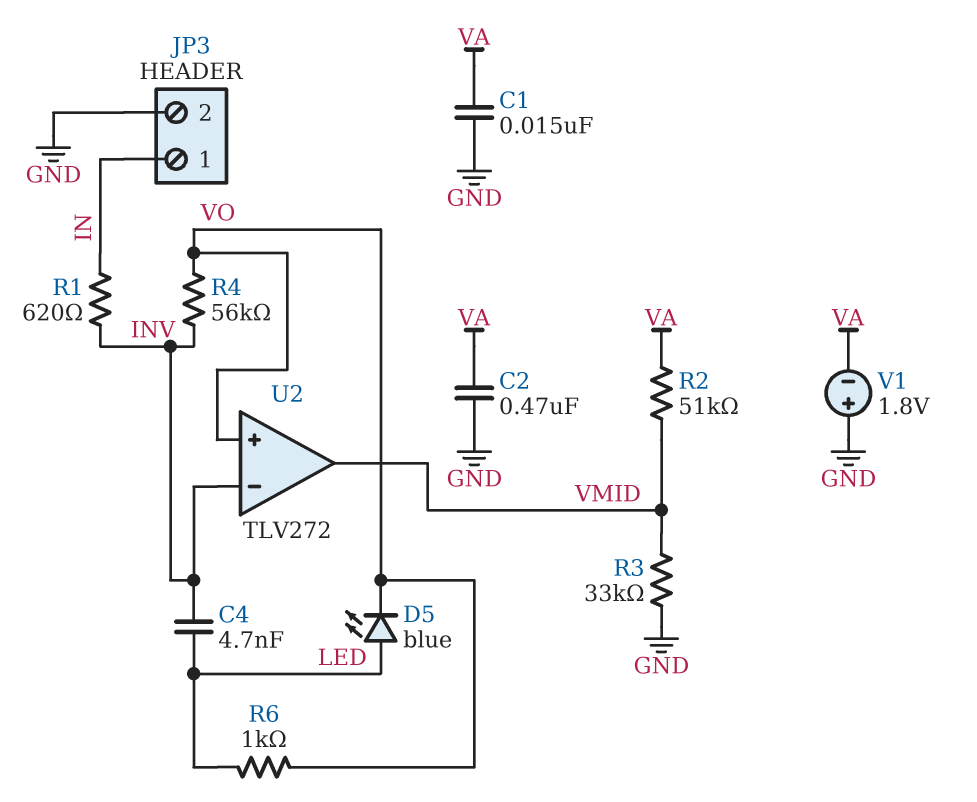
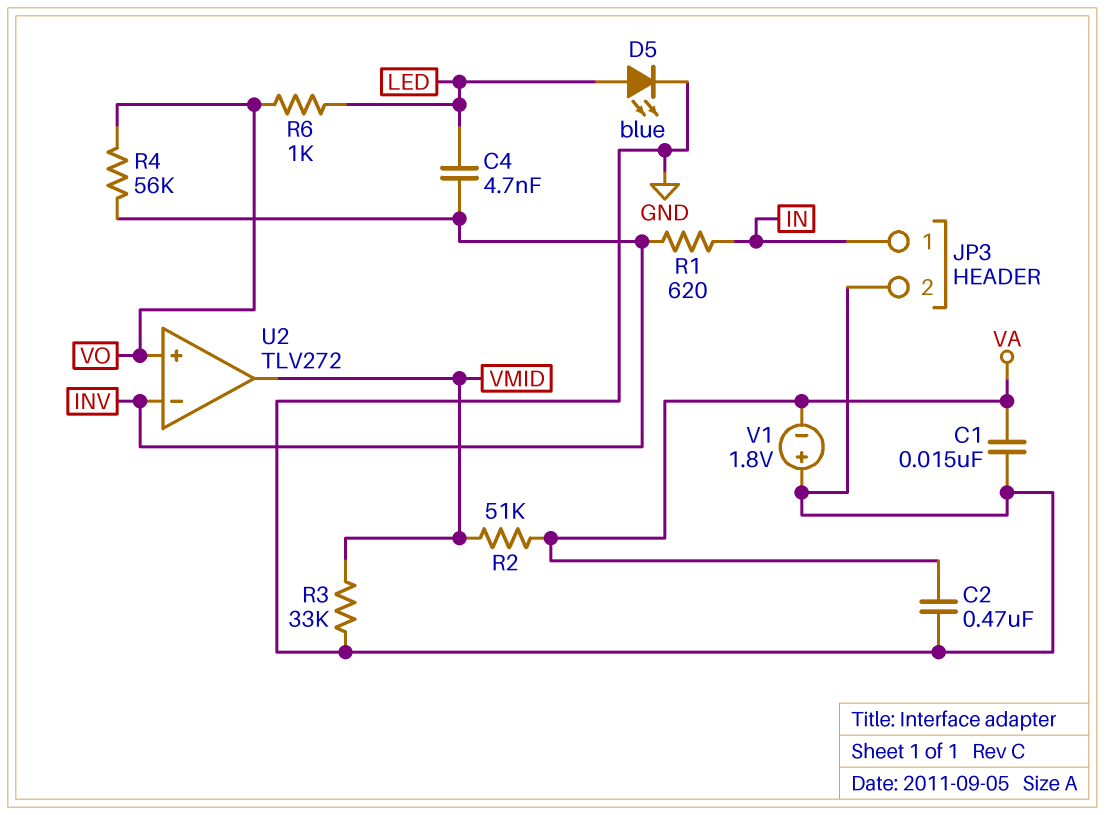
D5: LED blue (A LED, K VO) -> LED blue (A LED, K GND)

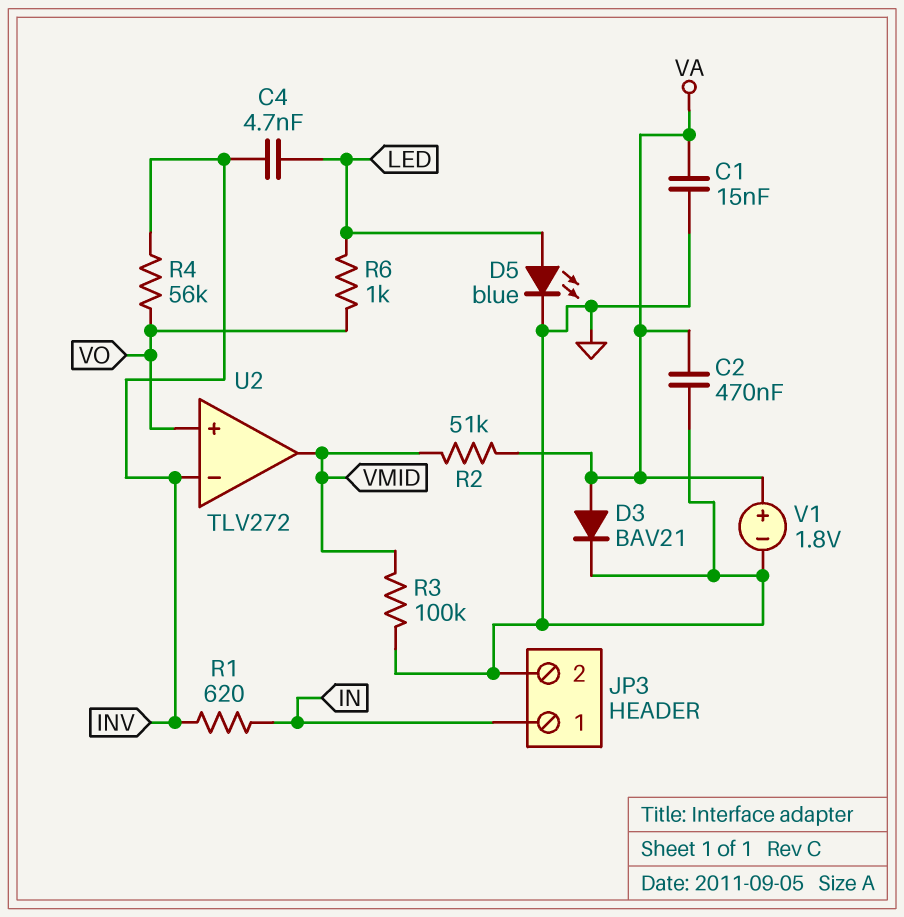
D3: none -> diode BAV21 (A VA, K GND)
R3: 33k (GND, VMID) -> 100k (GND, VMID)
V1: 1.8V (plus GND, minus VA) -> 1.8V (plus VA, minus GND)

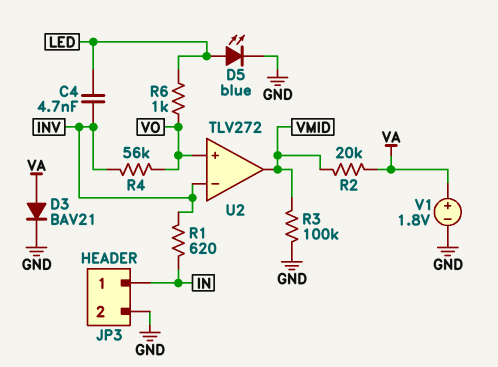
C1: 15nF (GND, VA) -> none
C2: 470nF (GND, VA) -> none
R2: 51k (VA, VMID) -> 20k (VA, VMID)

